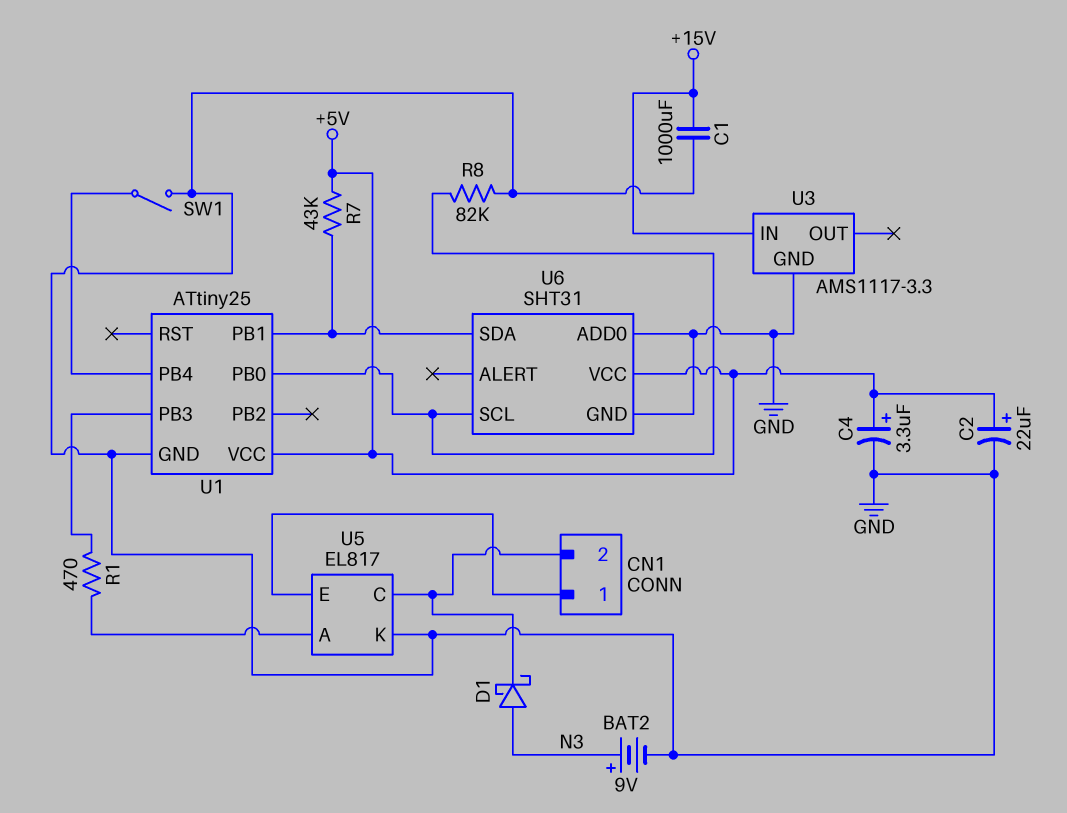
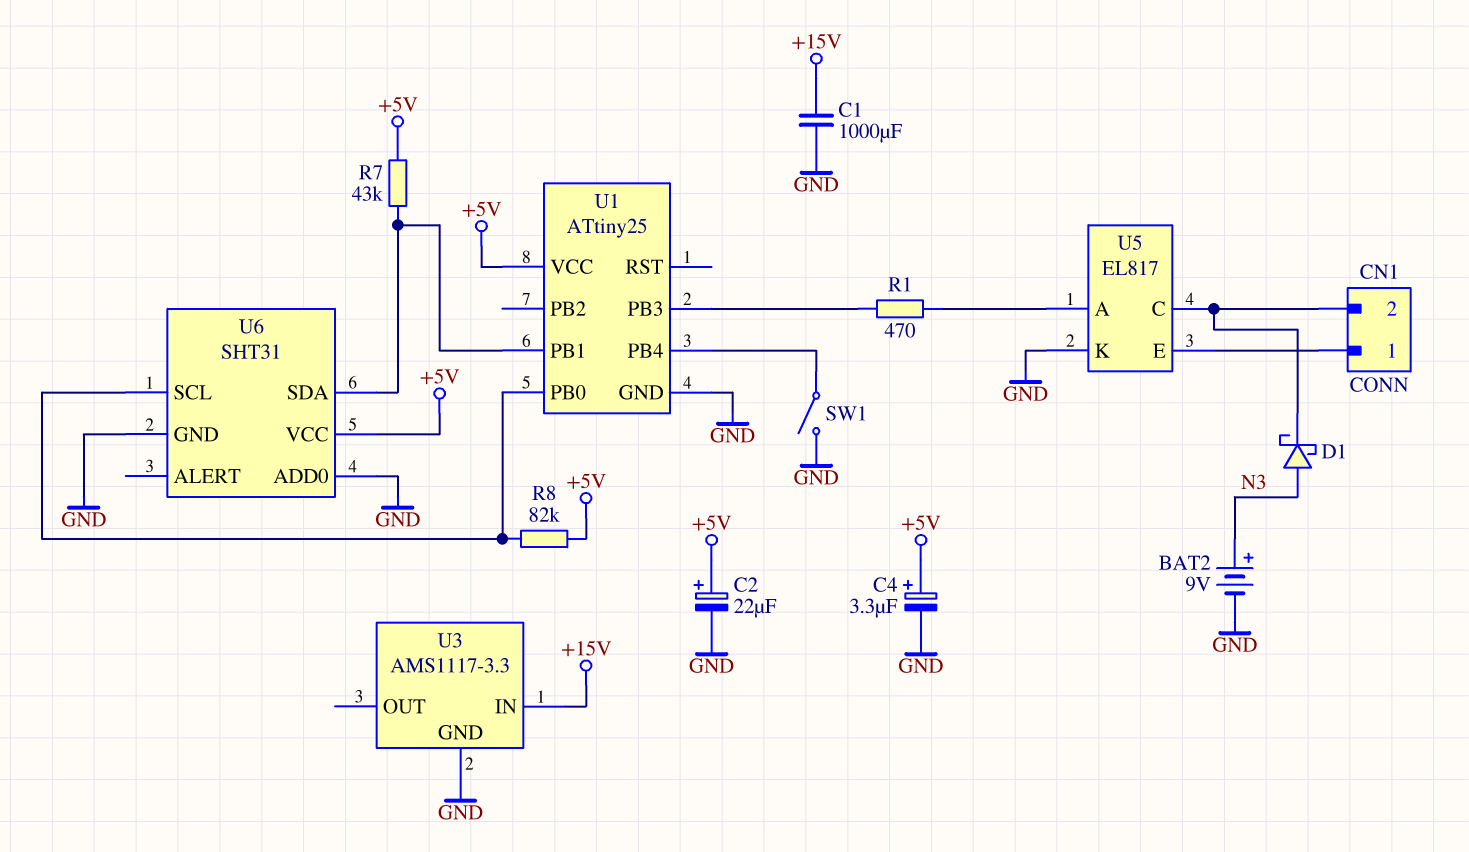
R8: 82k (GND, U1/PB0) -> 82k (+5V, U1/PB0)

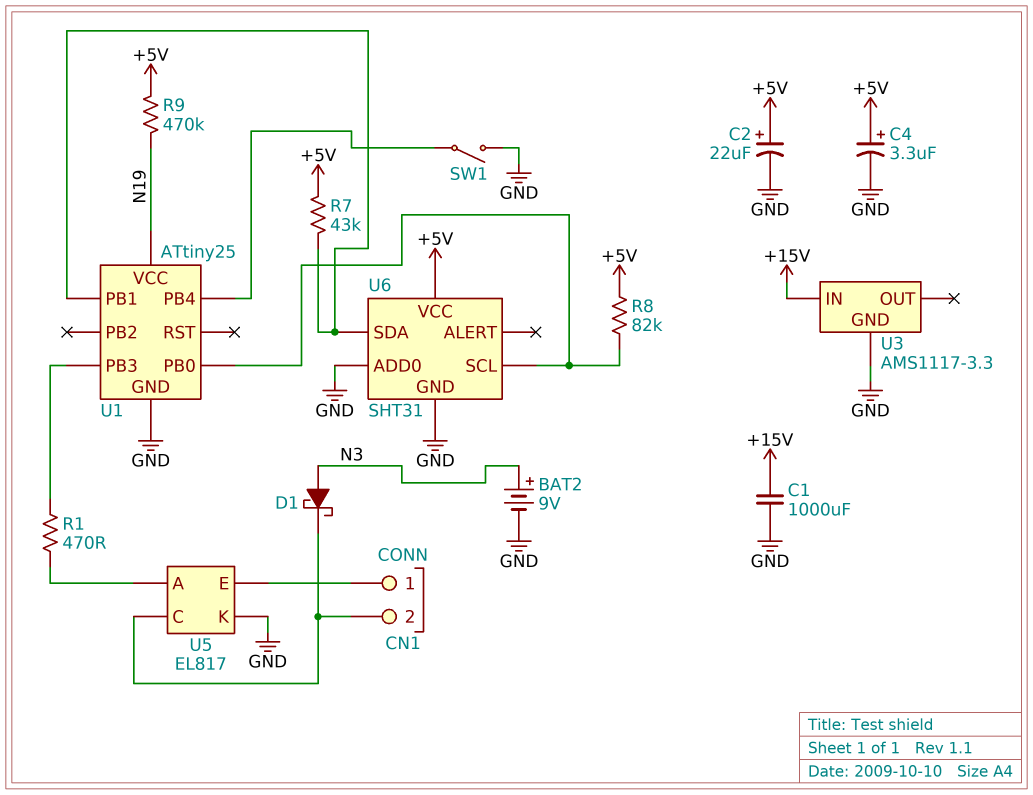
R9: none -> 470k (+5V, N19)
U1 pin VCC: +5V -> N19

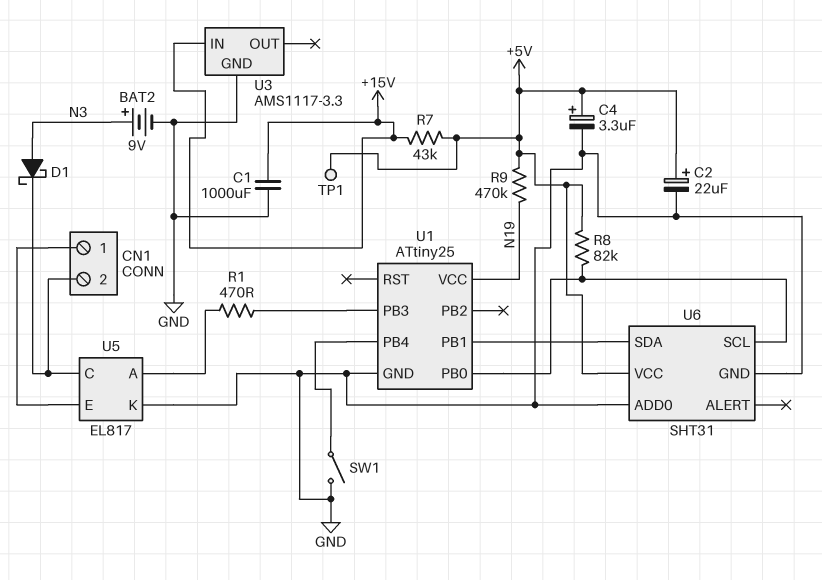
R7: 43k (+5V, U1/PB1) -> 43k (+5V, +15V)
TP1: none -> test point (+5V)

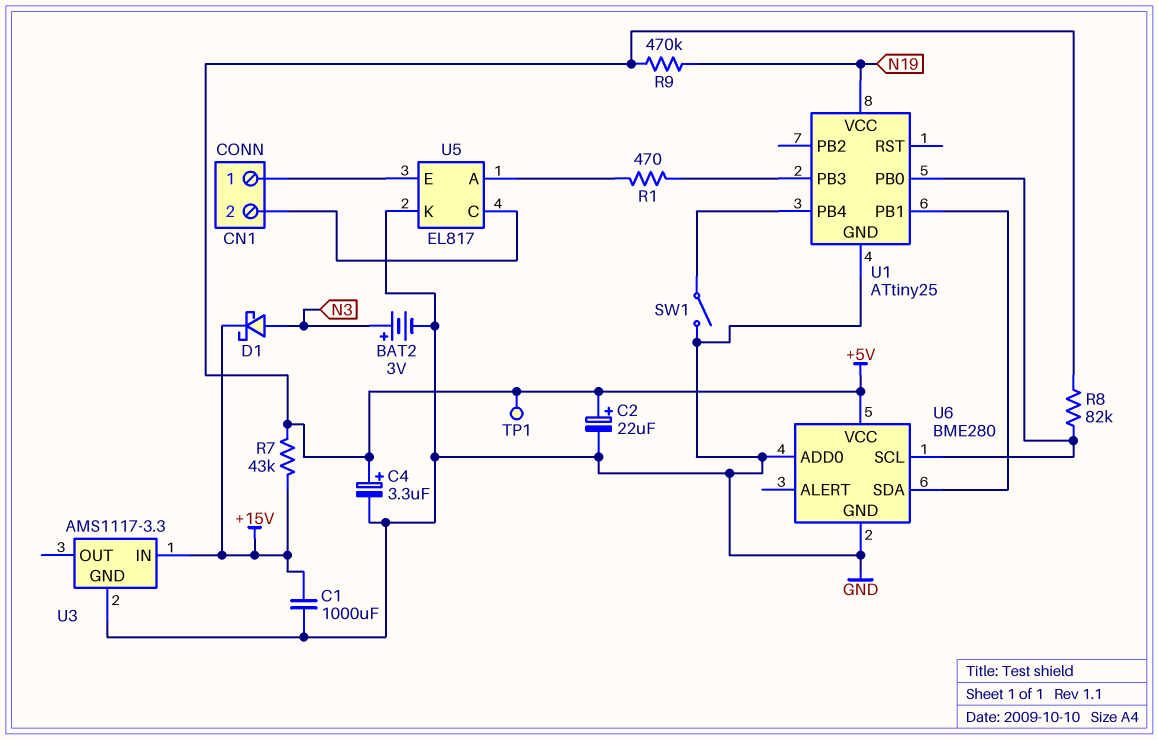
BAT2: 9V (plus N3, minus GND) -> 3V (plus N3, minus GND)
D1: schottky (A N3, K CN1/2) -> schottky (A N3, K +15V)
U6: SHT31 -> BME280

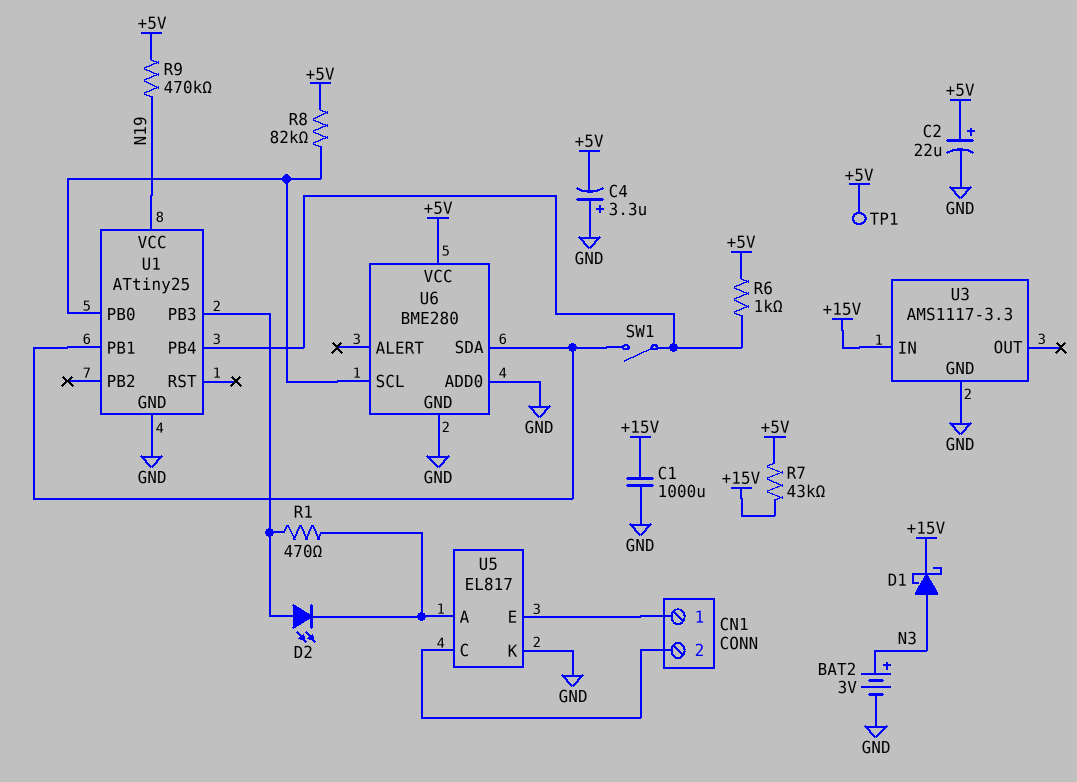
C4: 3.3uF (plus +5V, minus GND) -> 3.3uF (plus GND, minus +5V)
D2: none -> LED (A U1/PB3, K U5/A)
R6: none -> 1k (+5V, U1/PB4)
SW1: switch (GND, U1/PB4) -> switch (U1/PB1, U1/PB4)

